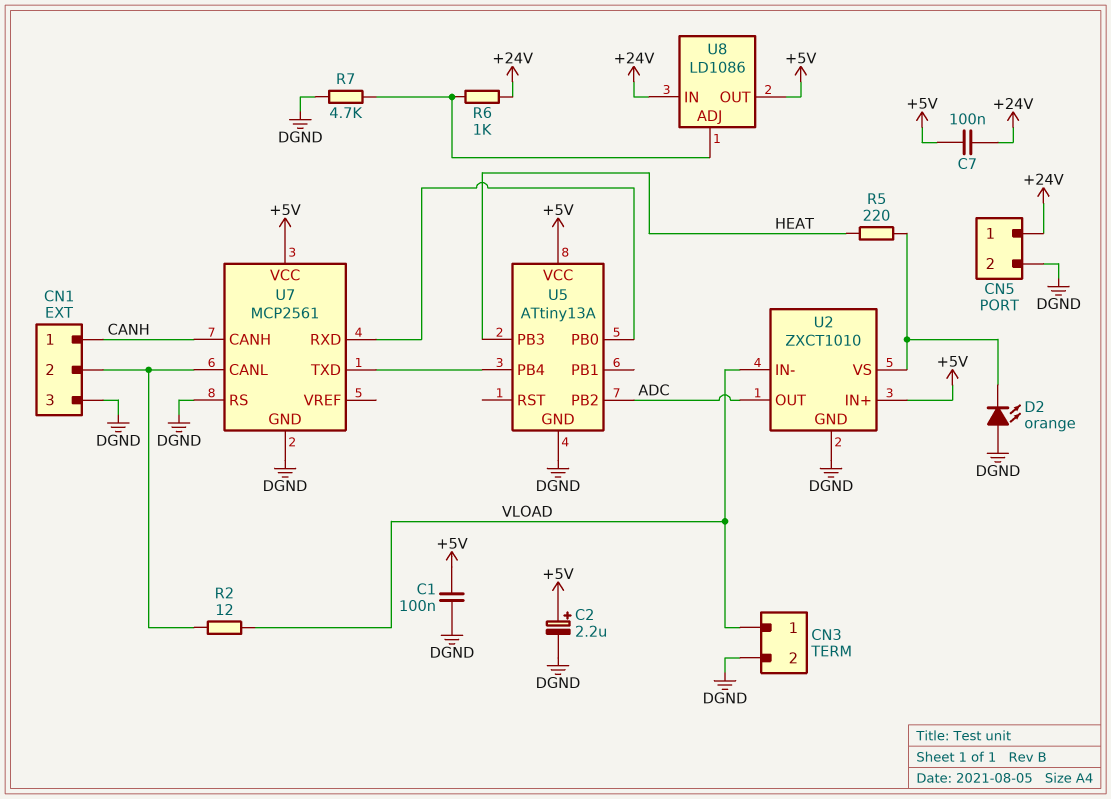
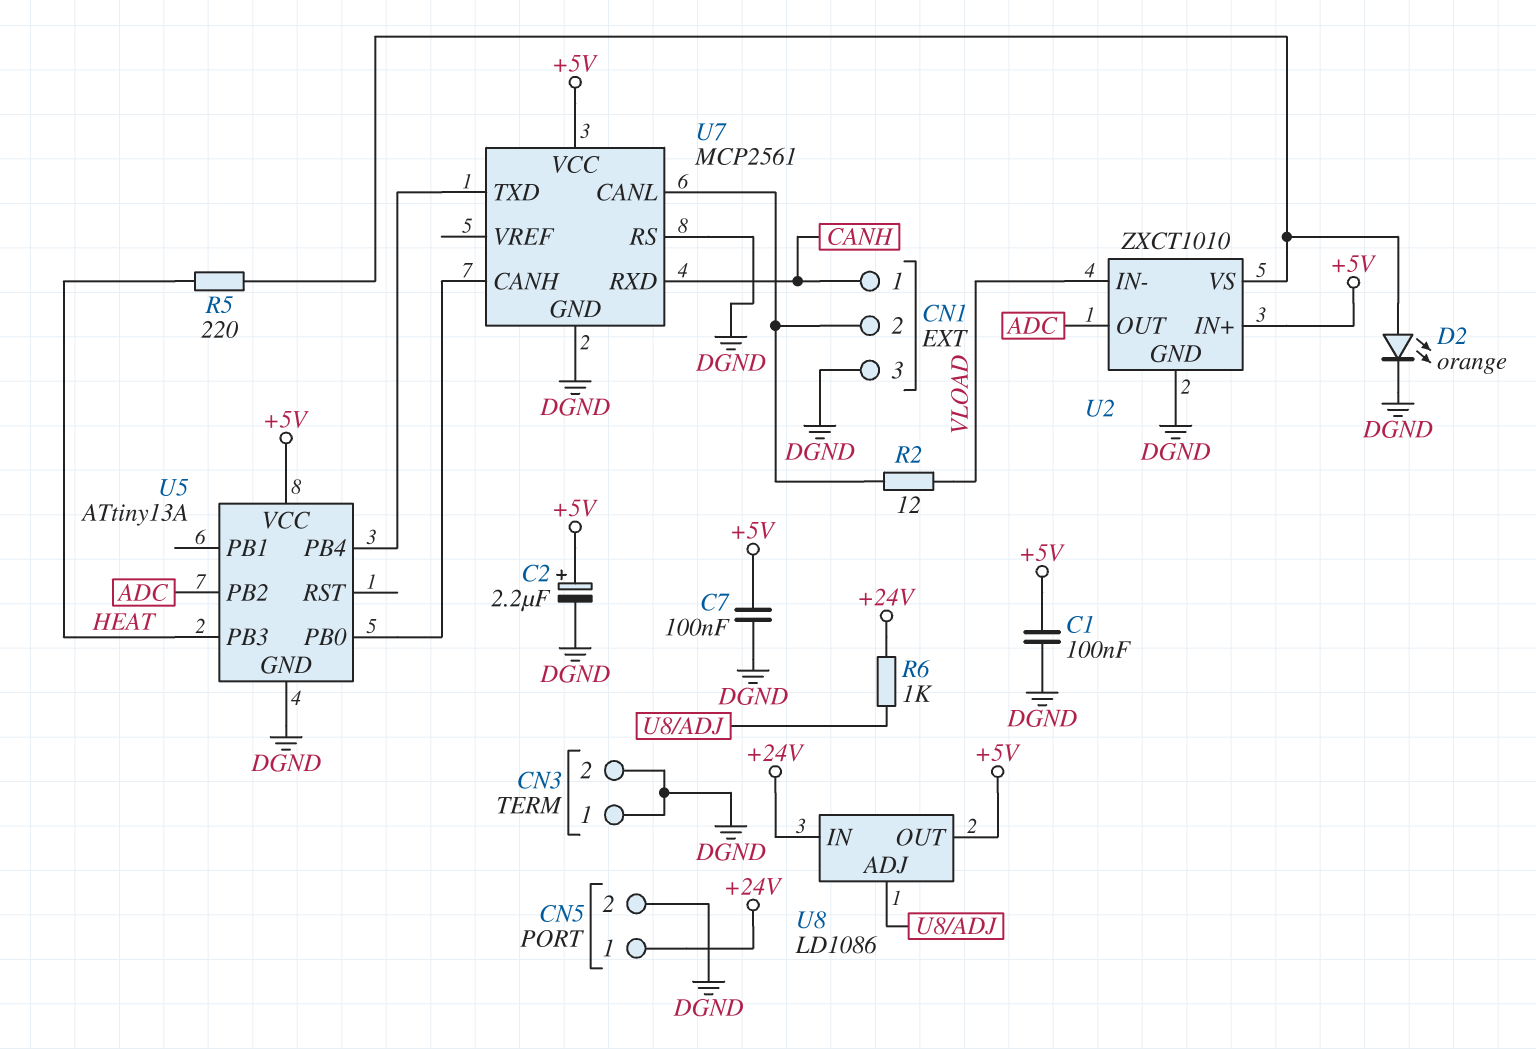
C7: 100nF (+5V, +24V) -> 100nF (+5V, DGND)
CN3 pin 1: VLOAD -> DGND
D2: LED orange (A DGND, K U2/VS) -> LED orange (A U2/VS, K DGND)
R7: 4.7k (DGND, U8/ADJ) -> none
U7 pin CANH: CANH -> U5/PB0
U7 pin RXD: U5/PB0 -> CANH

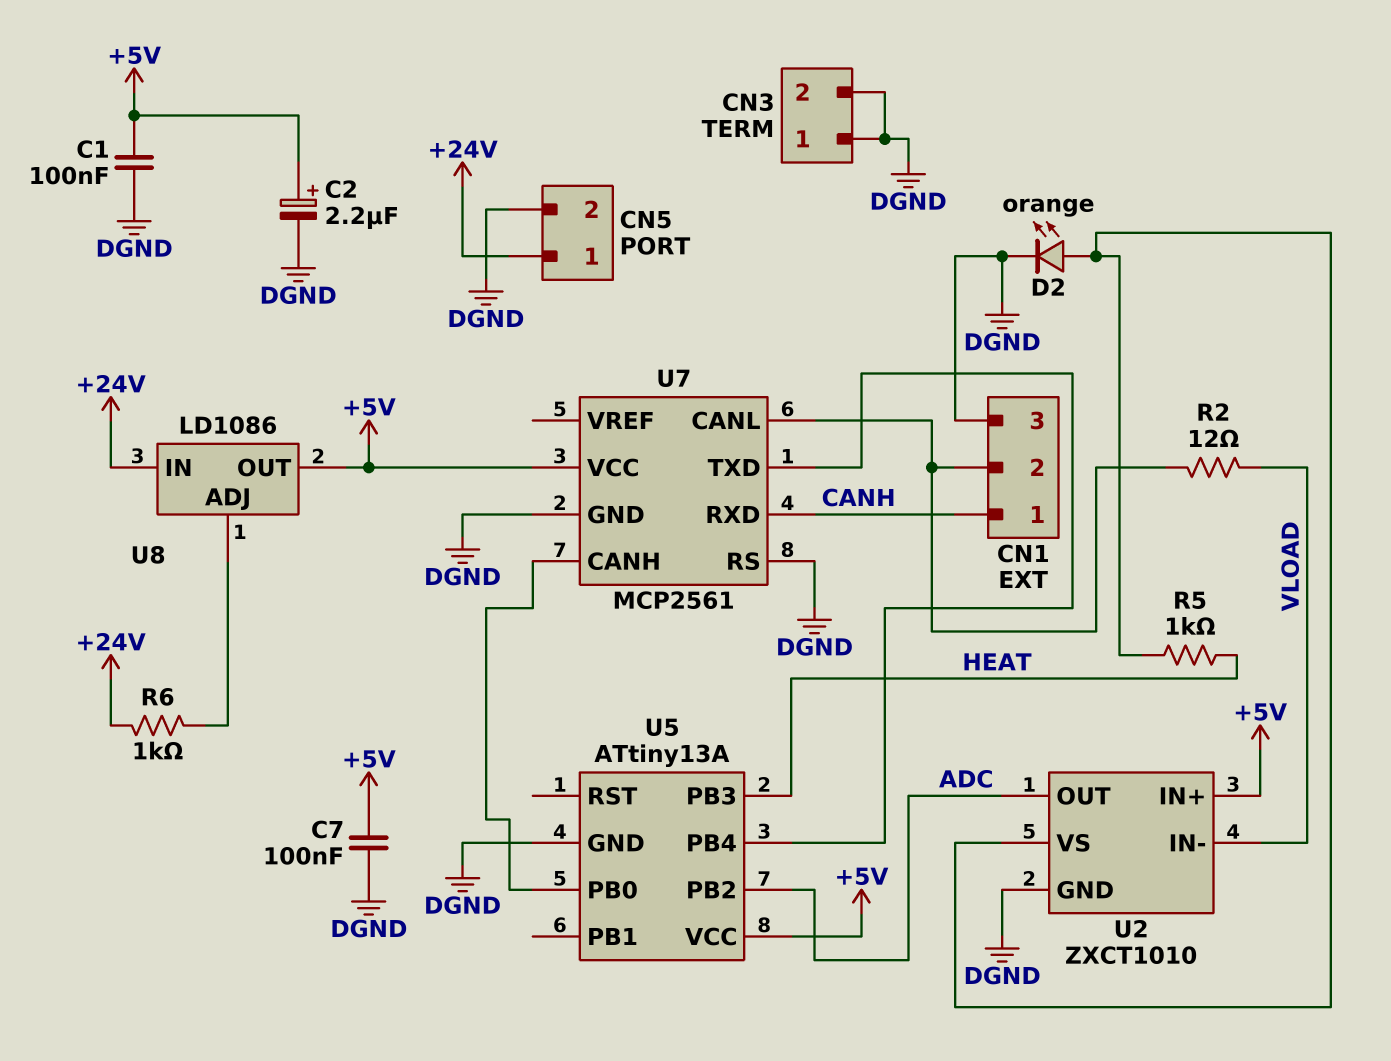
R5: 220 (HEAT, U2/VS) -> 1k (HEAT, U2/VS)

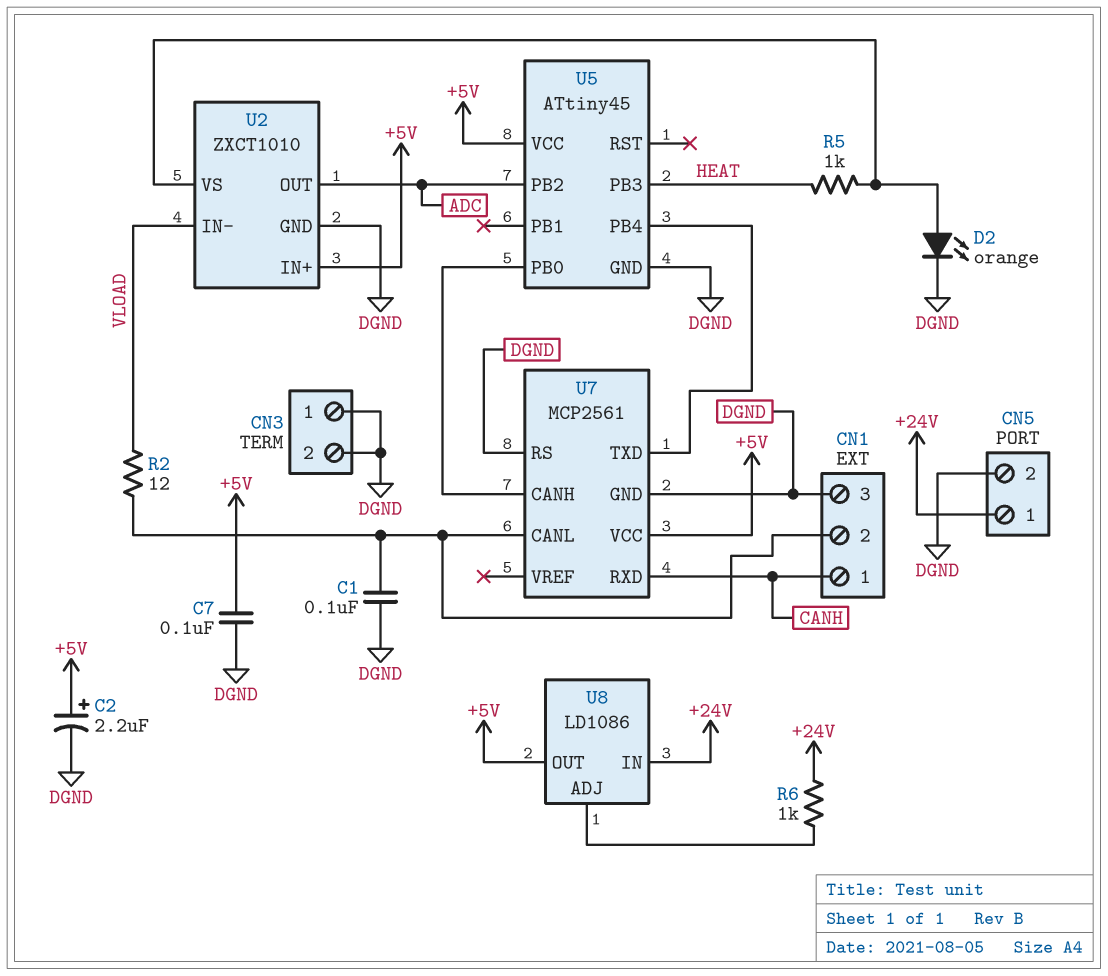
C1: 100nF (+5V, DGND) -> 100nF (CN1/2, DGND)
U5: ATtiny13A -> ATtiny45

